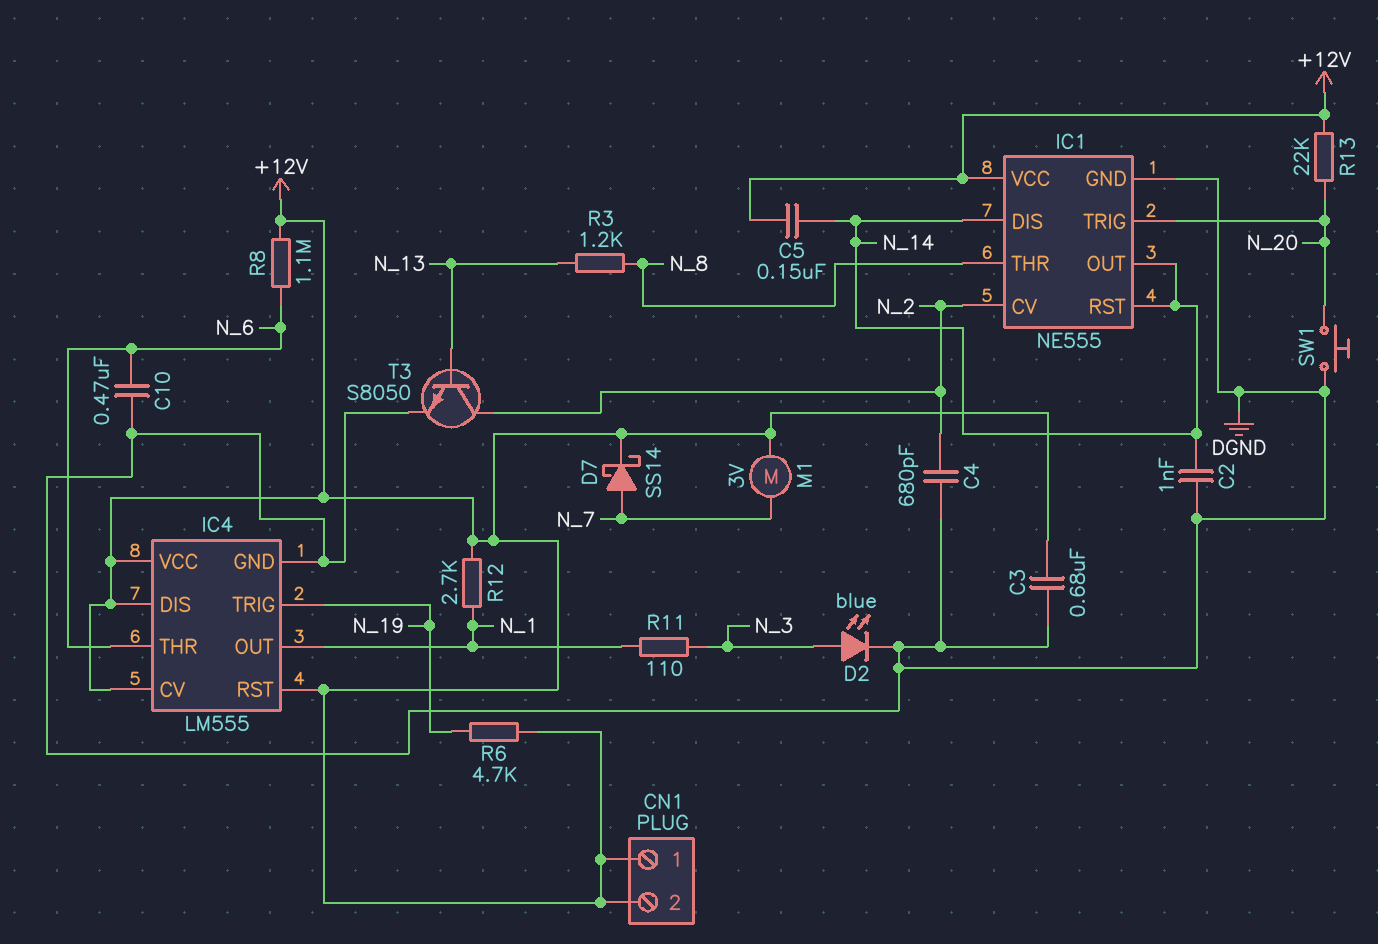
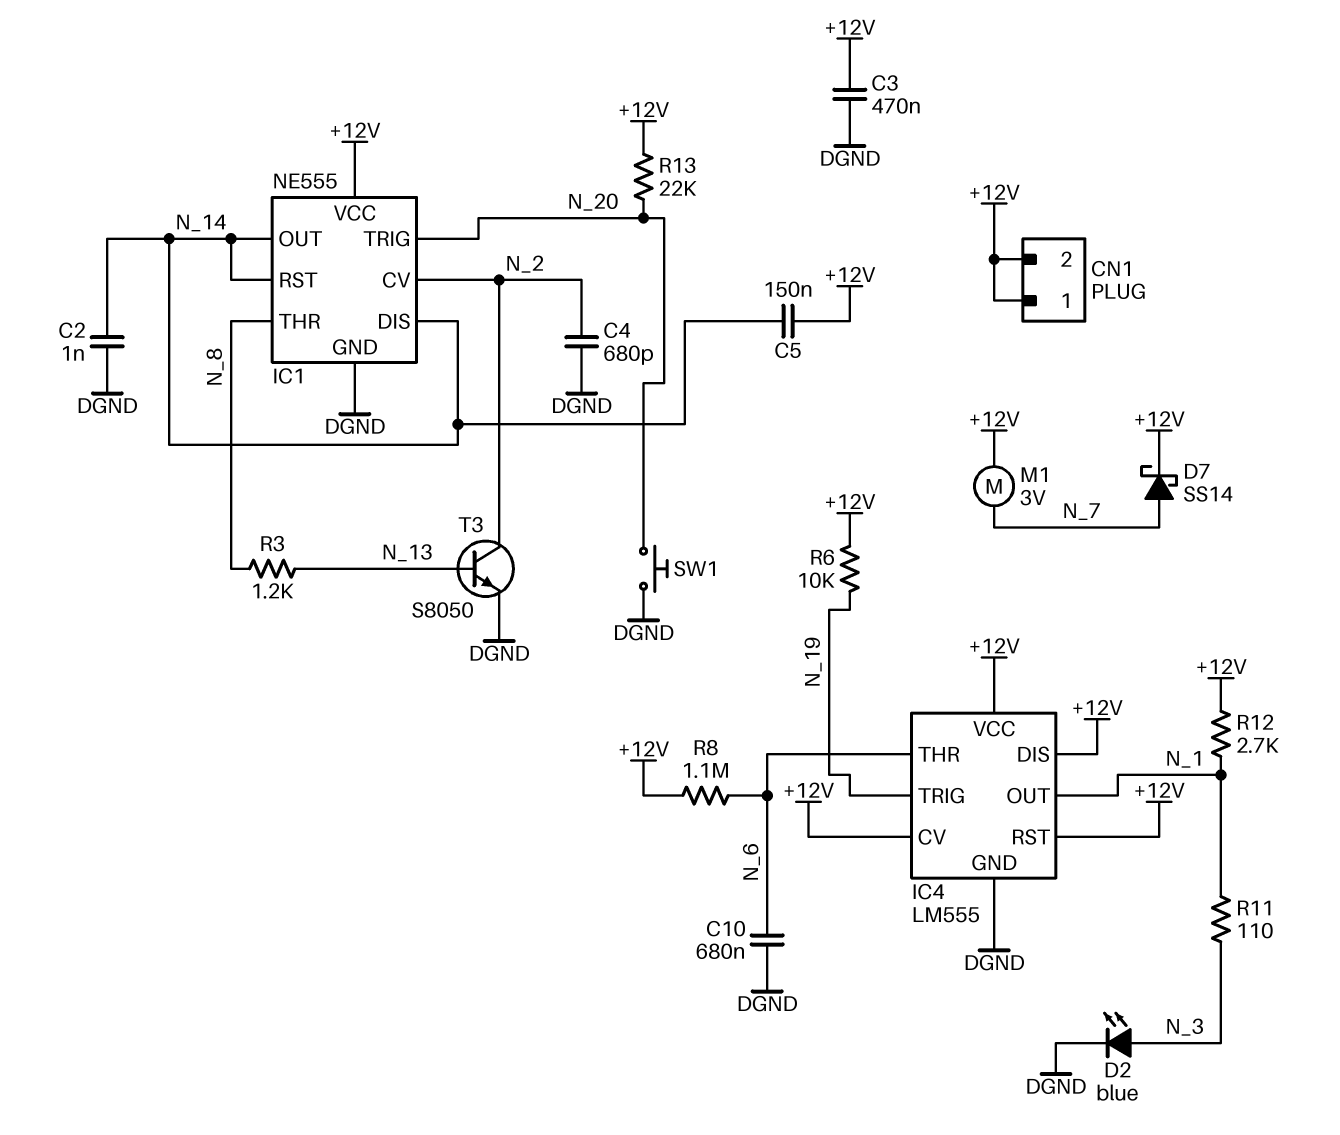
C3: 680nF (+12V, DGND) -> 470nF (+12V, DGND)
C10: 470nF (DGND, N_6) -> 680nF (DGND, N_6)
R6: 4.7k (+12V, N_19) -> 10k (+12V, N_19)

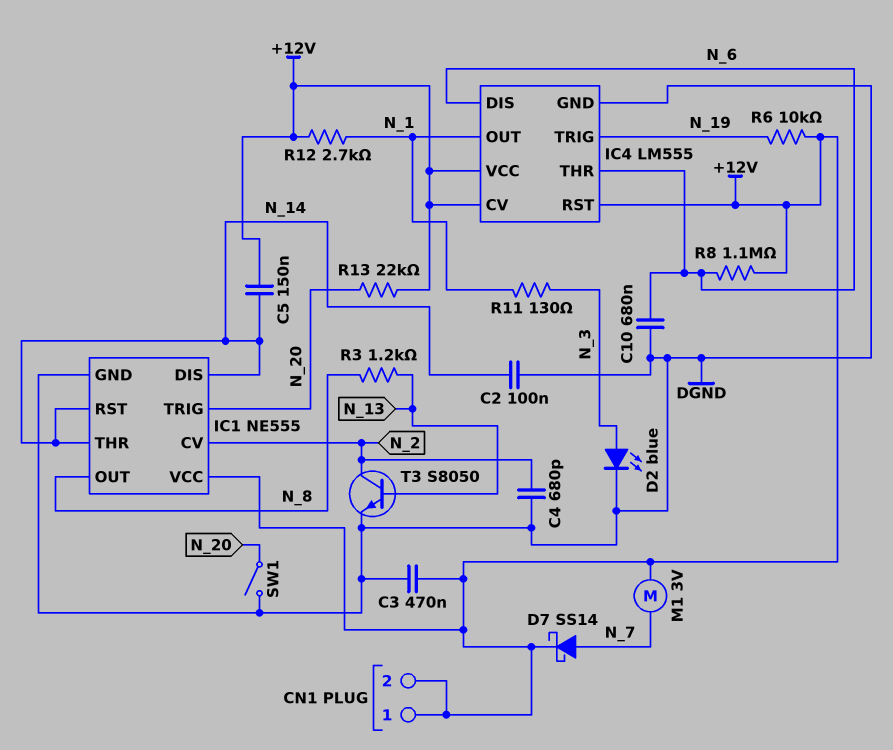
C2: 1nF (DGND, N_14) -> 100nF (DGND, N_14)
IC1 pin OUT: N_14 -> N_8
IC1 pin THR: N_8 -> N_14
IC4 pin DIS: +12V -> N_6
R11: 110 (N_1, N_3) -> 130 (N_1, N_3)
SW1: button (DGND, N_20) -> switch (DGND, N_20)

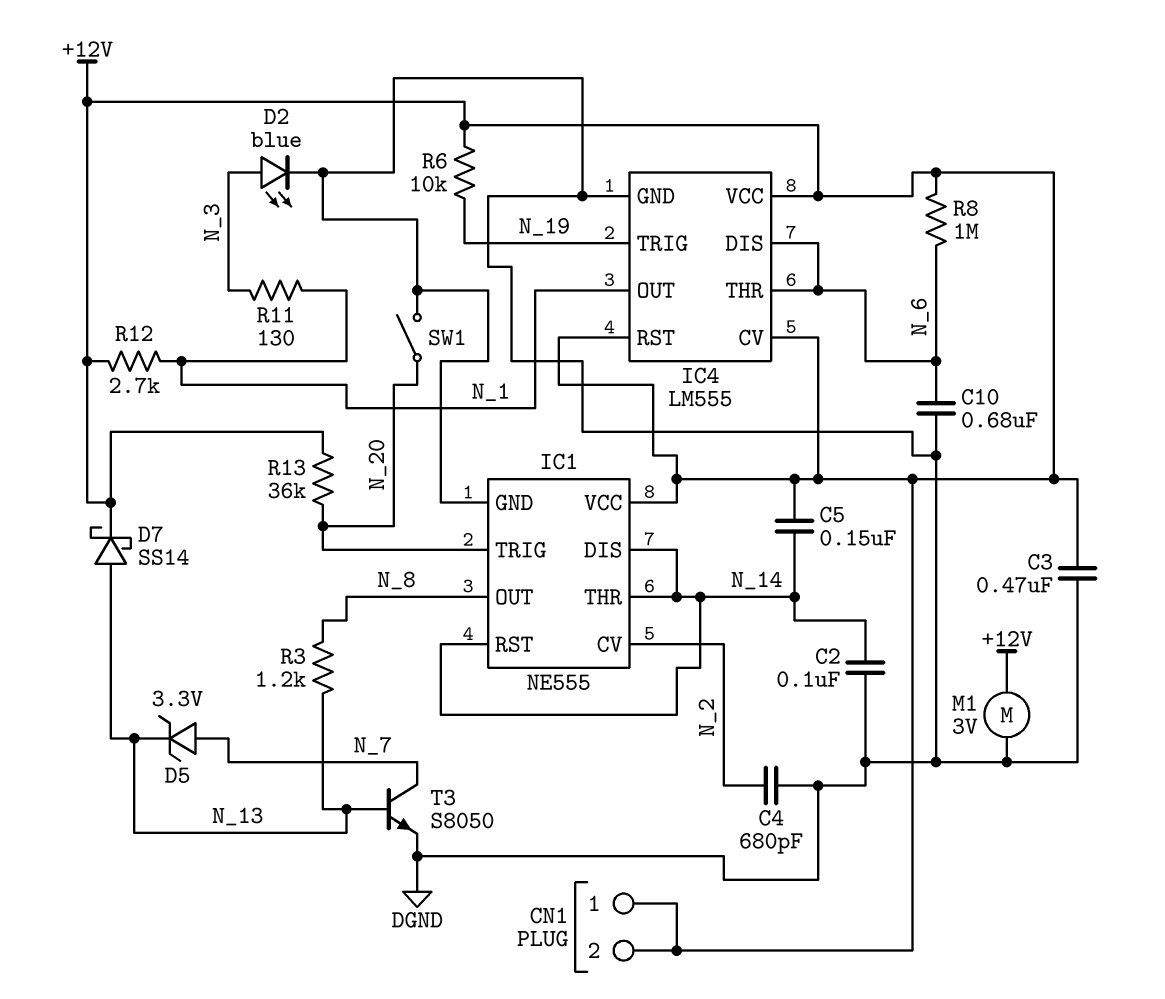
D5: none -> zener 3.3V (A N_7, K N_13)
D7: schottky SS14 (A N_7, K +12V) -> schottky SS14 (A N_13, K +12V)
M1: motor 3V (+12V, N_7) -> motor 3V (+12V, DGND)
R8: 1.1M (+12V, N_6) -> 1M (+12V, N_6)
R13: 22k (+12V, N_20) -> 36k (+12V, N_20)
T3: NPN S8050 (B N_13, C N_2, E DGND) -> NPN S8050 (B N_13, C N_7, E DGND)

